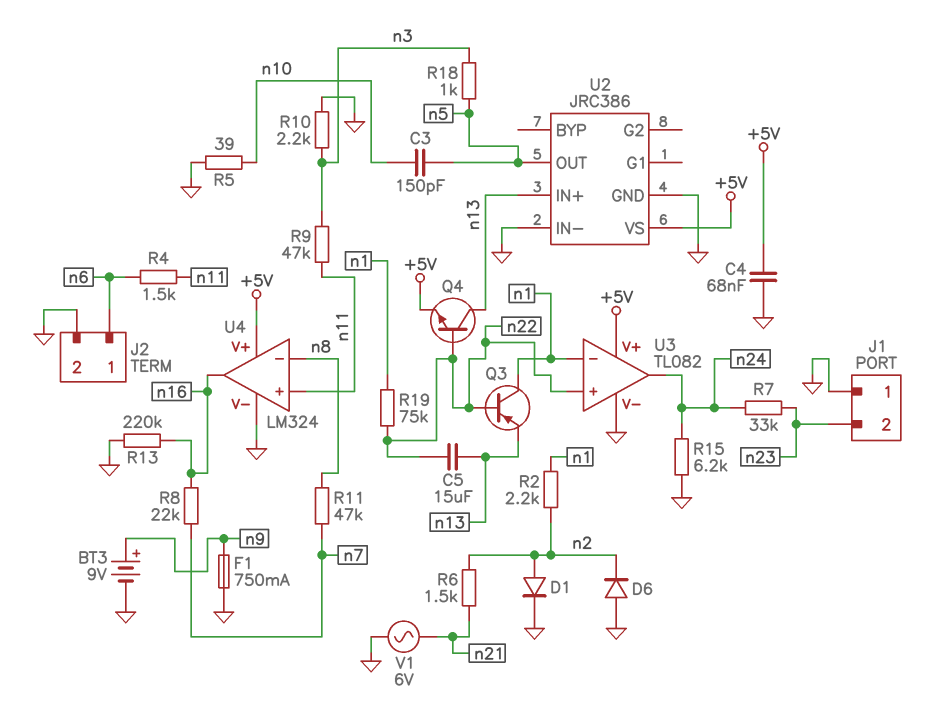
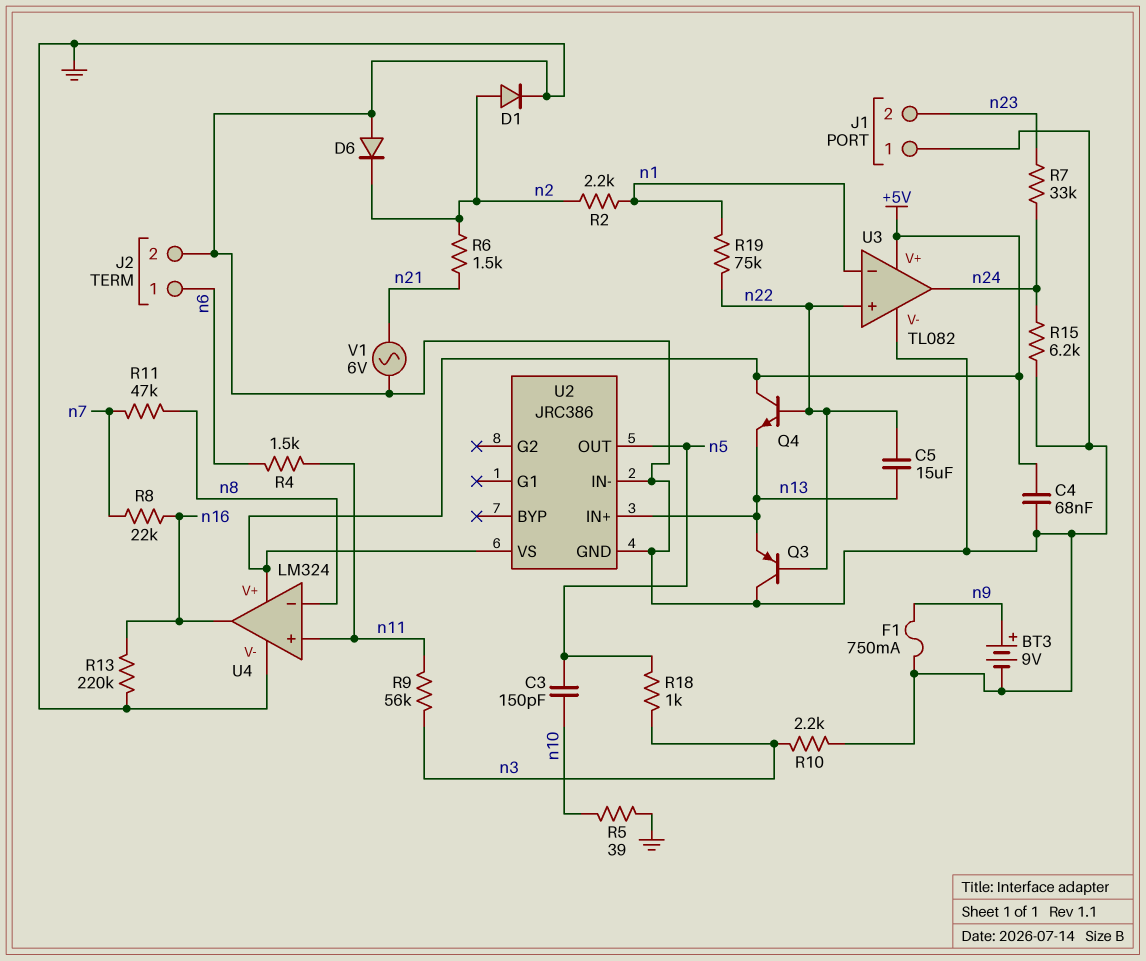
Q3: PNP (B n22, C n1, E n13) -> PNP (B n22, C GND, E n13)
Q4: NPN (B n22, C n13, E +5V) -> NPN (B n22, C +5V, E n13)
R9: 47k (n3, n11) -> 56k (n3, n11)

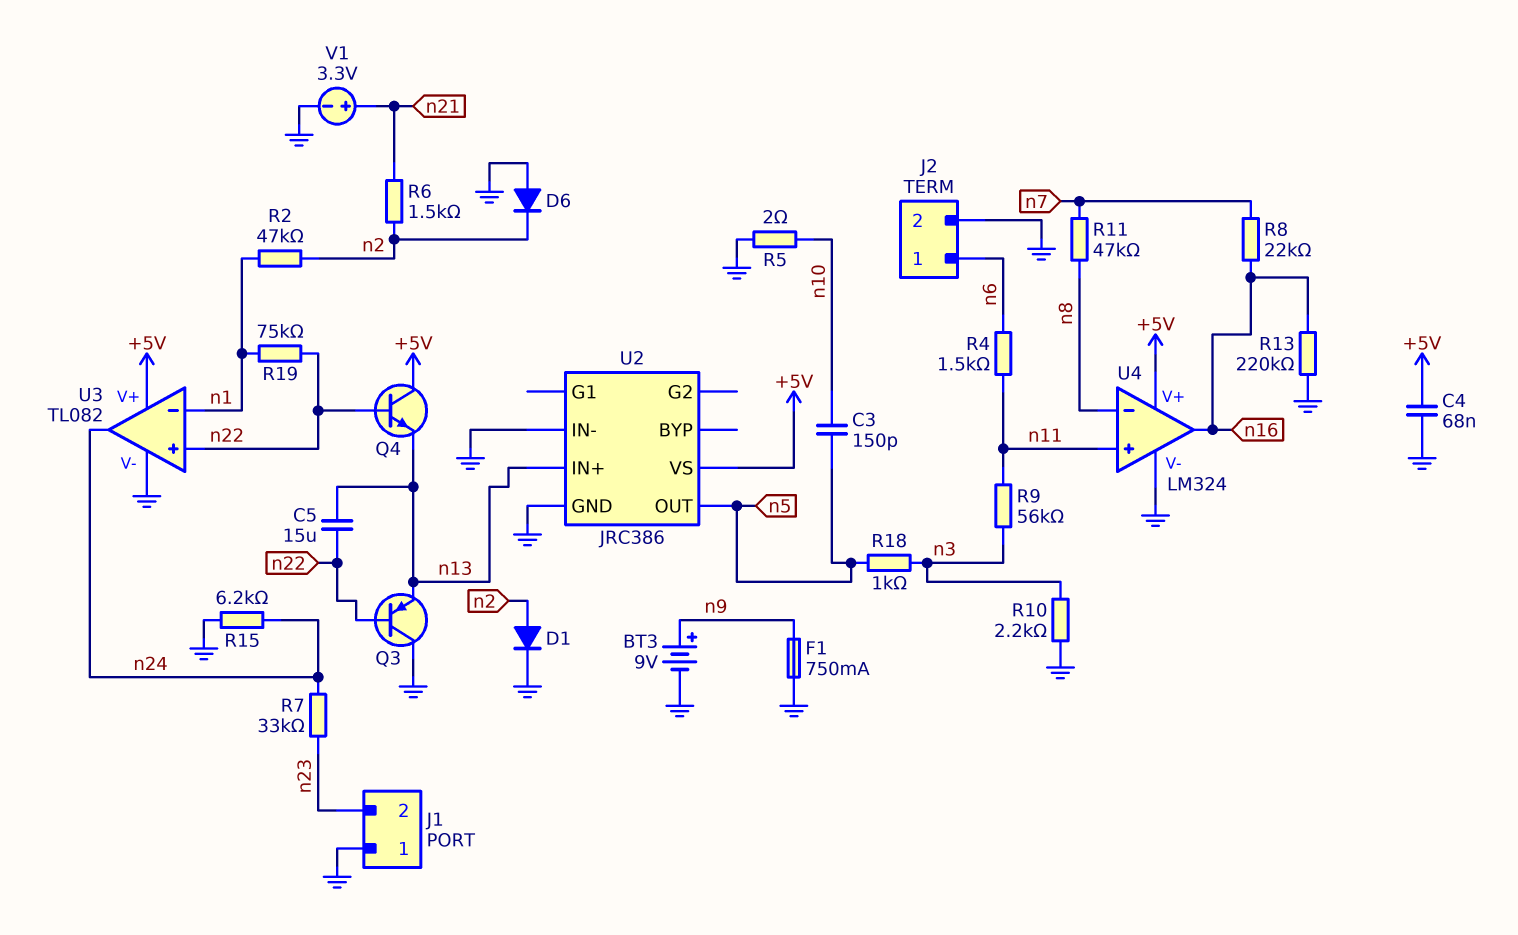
R2: 2.2k (n1, n2) -> 47k (n1, n2)
R5: 39 (GND, n10) -> 2 (GND, n10)
V1: AC 6V (GND, n21) -> 3.3V (plus n21, minus GND)

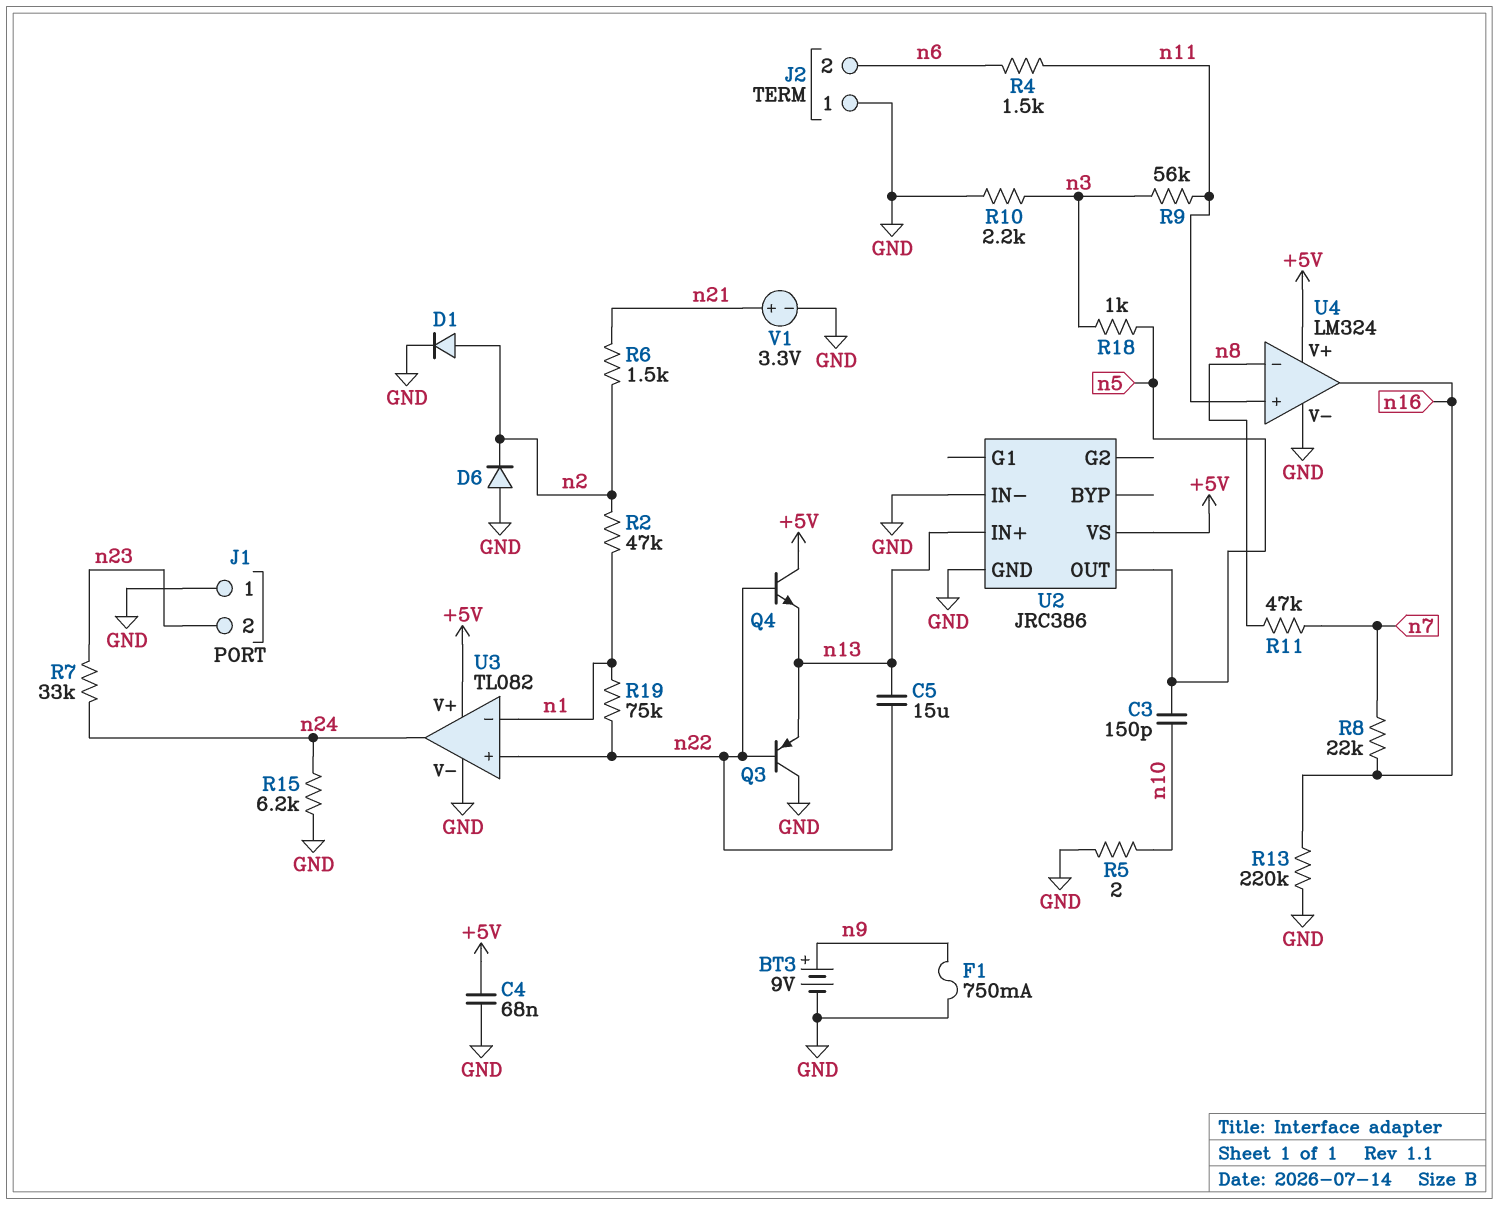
J2 pin 1: n6 -> GND
J2 pin 2: GND -> n6

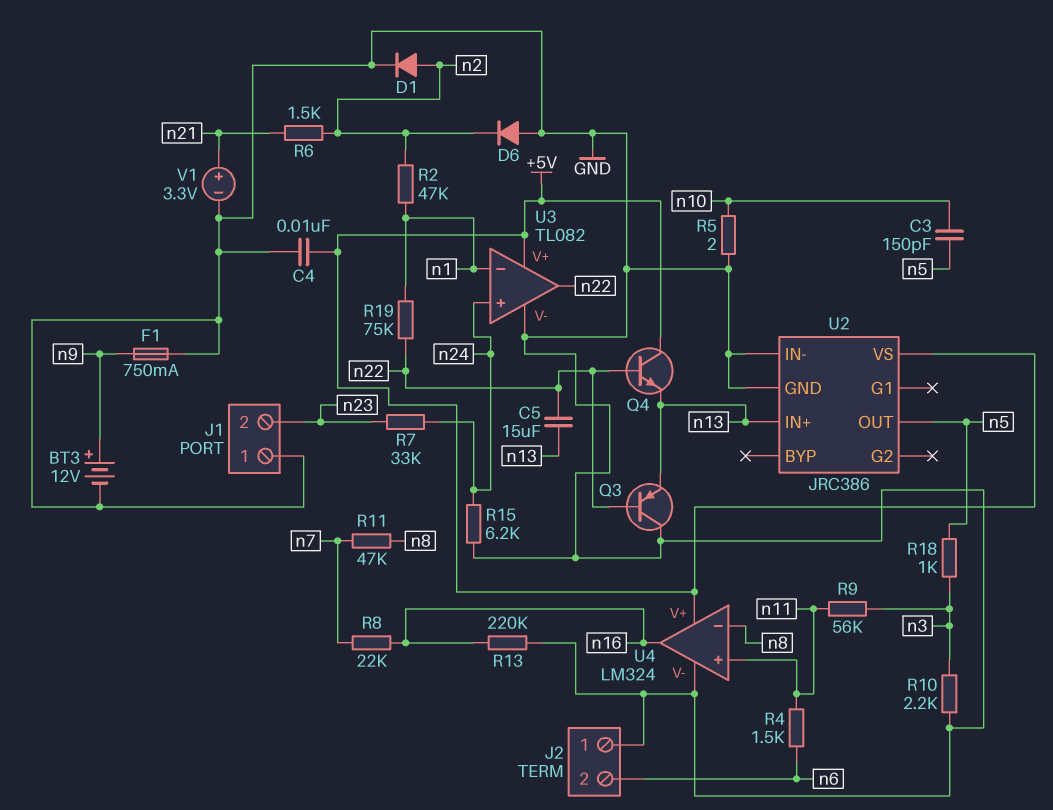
BT3: 9V (plus n9, minus GND) -> 12V (plus n9, minus GND)
C4: 68nF (+5V, GND) -> 10nF (+5V, GND)
U3 pin in+: n22 -> n24
U3 pin out: n24 -> n22

